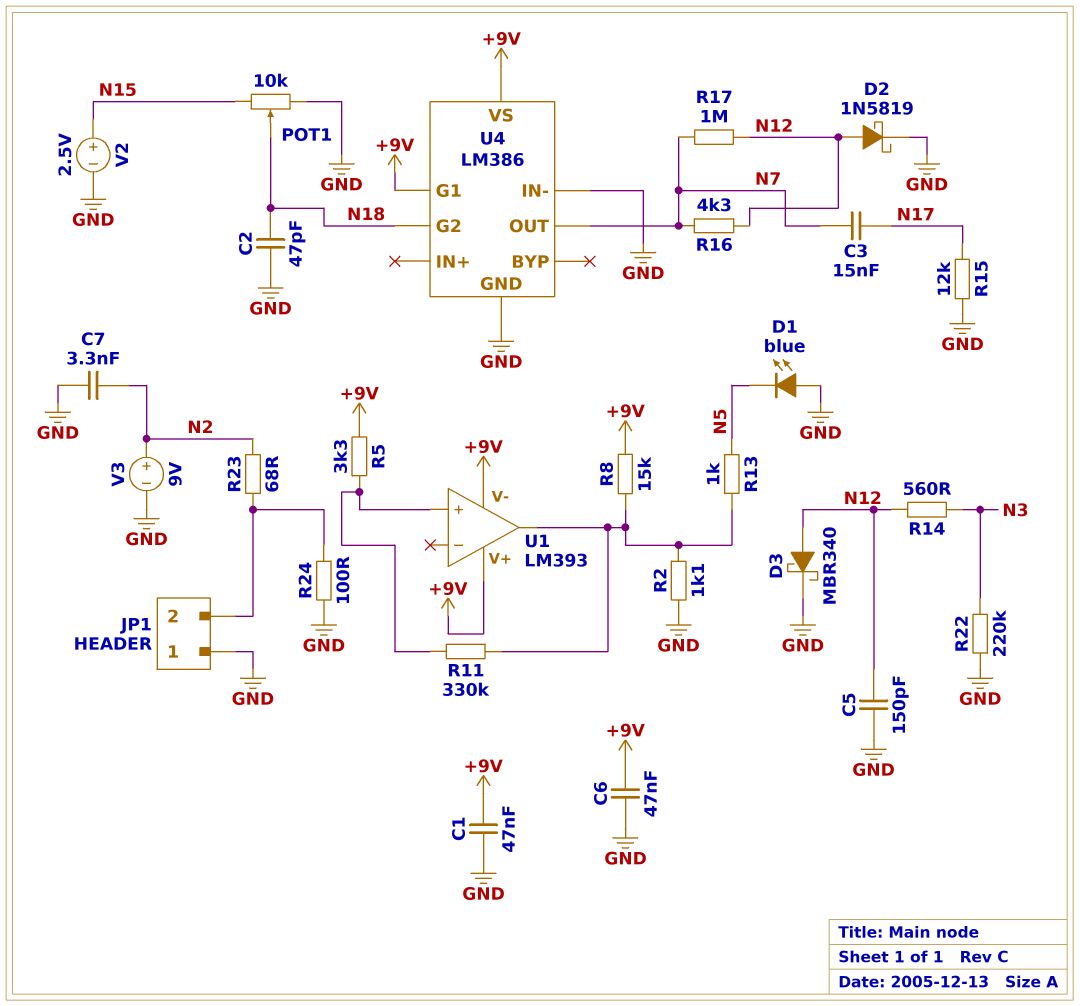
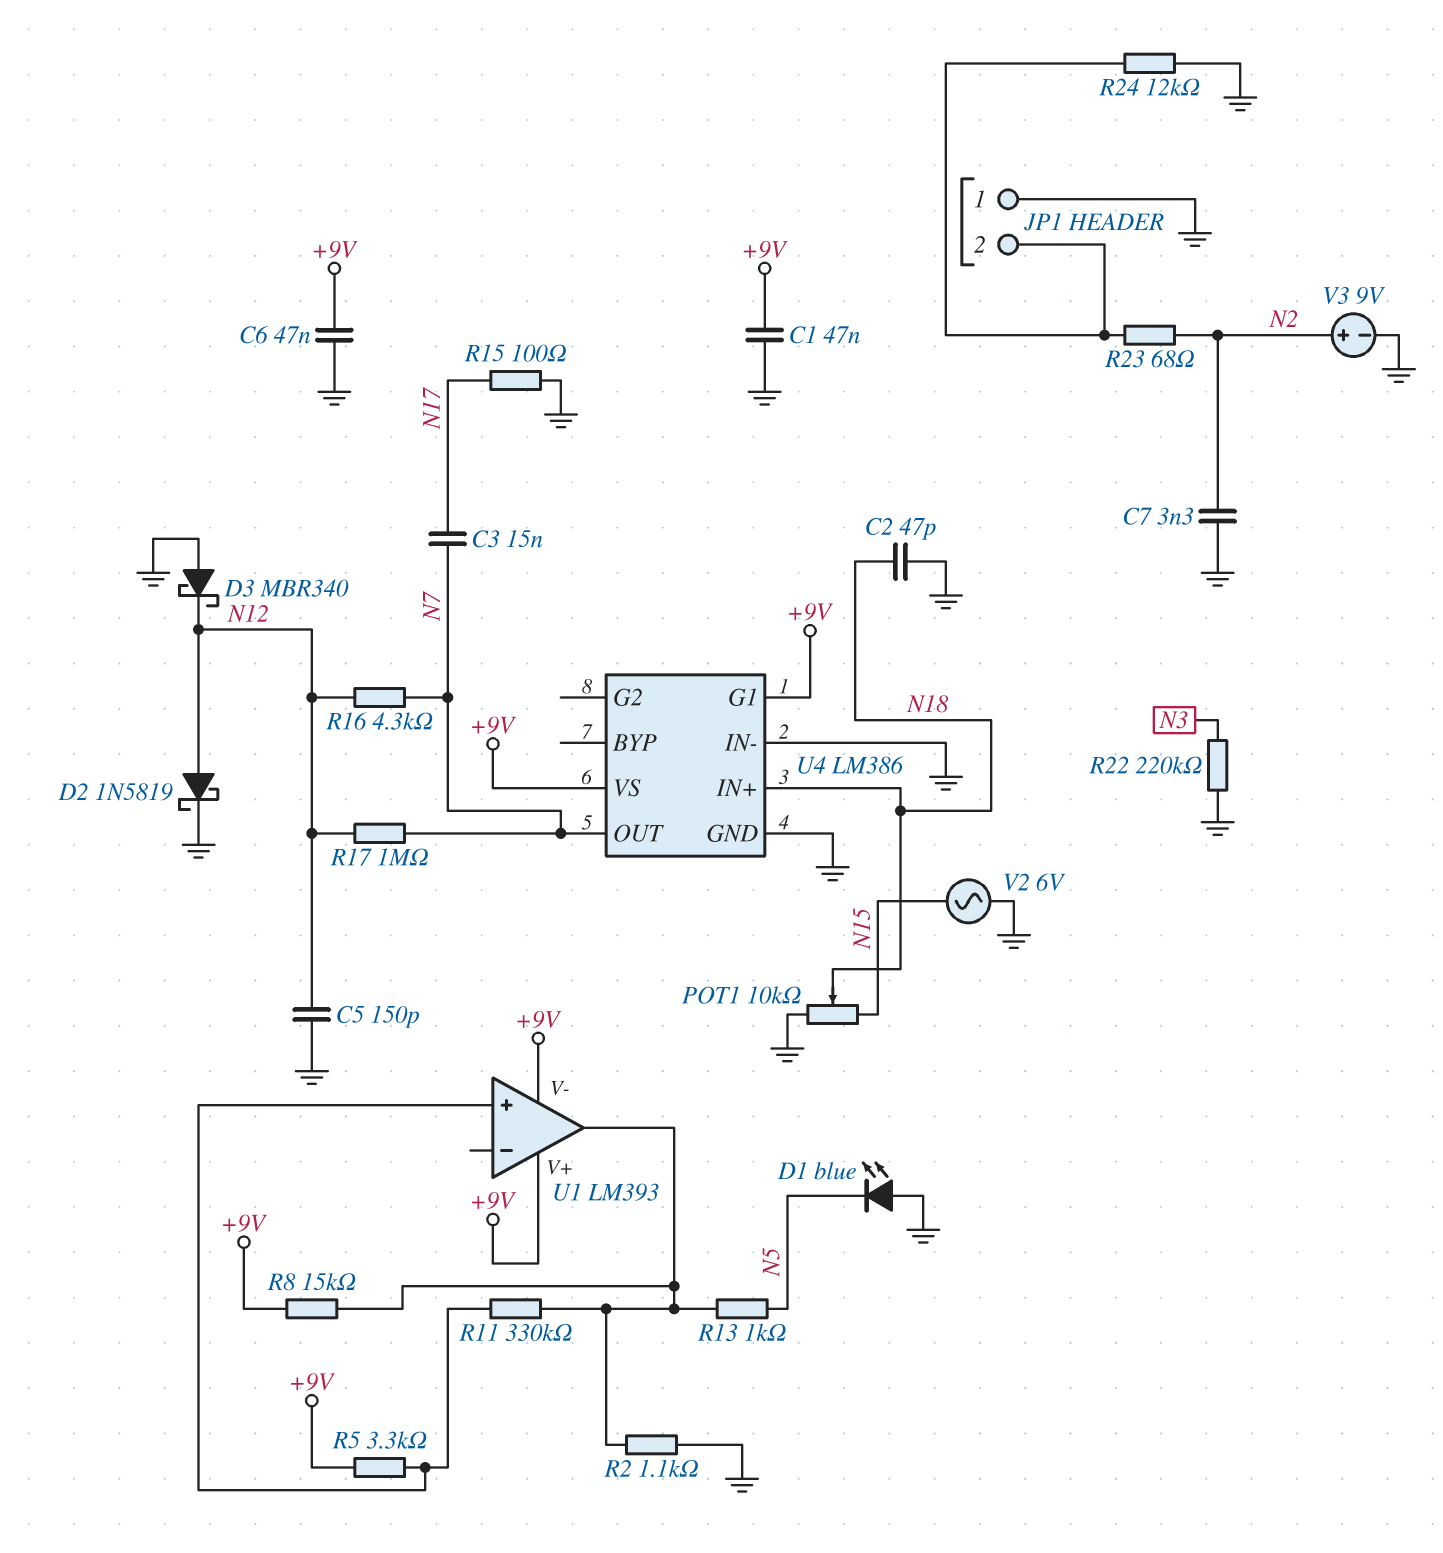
D3: schottky MBR340 (A N12, K GND) -> schottky MBR340 (A GND, K N12)
R14: 560 (N3, N12) -> none
R15: 12k (GND, N17) -> 100 (GND, N17)
R24: 100 (GND, JP1/2) -> 12k (GND, JP1/2)
U4 pin G2: N18 -> none
U4 pin IN+: none -> N18
V2: 2.5V (plus N15, minus GND) -> AC 6V (GND, N15)

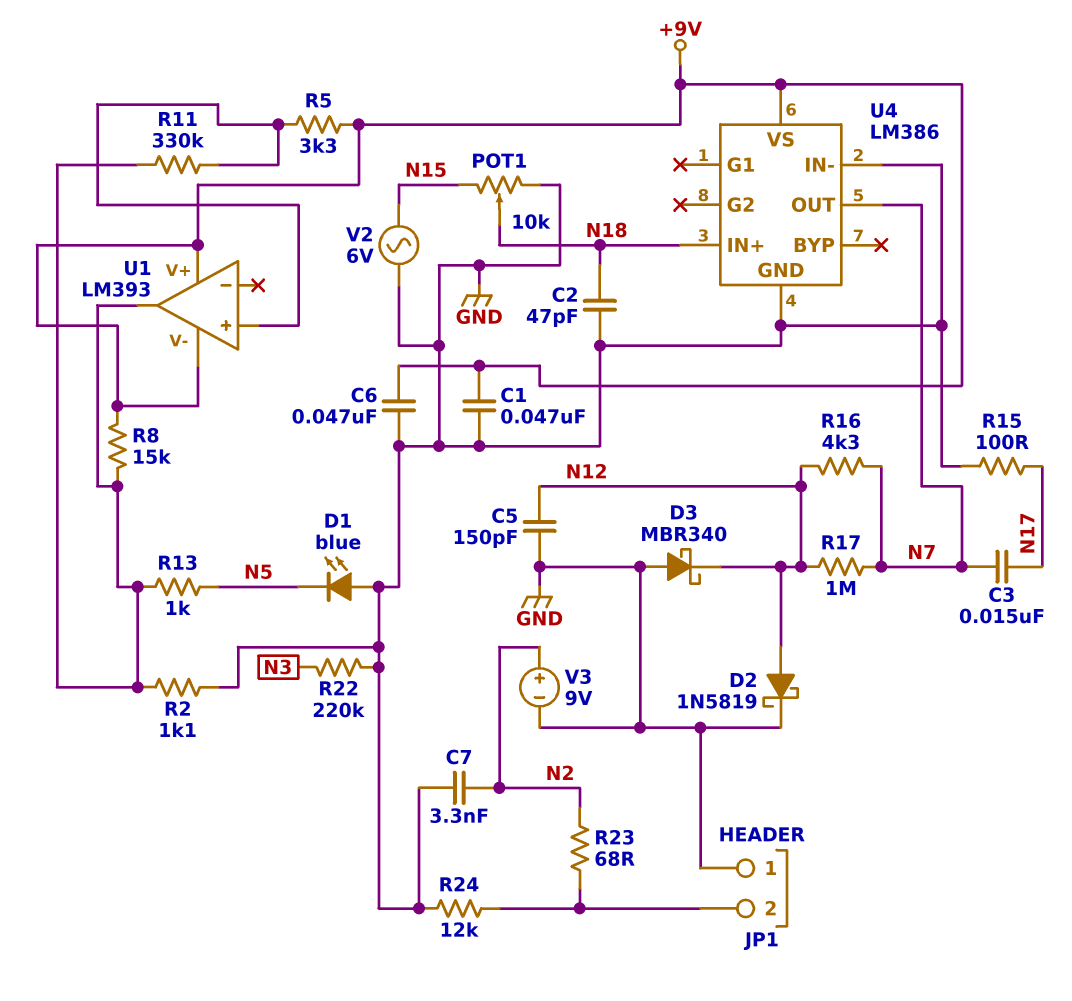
U4 pin G1: +9V -> none

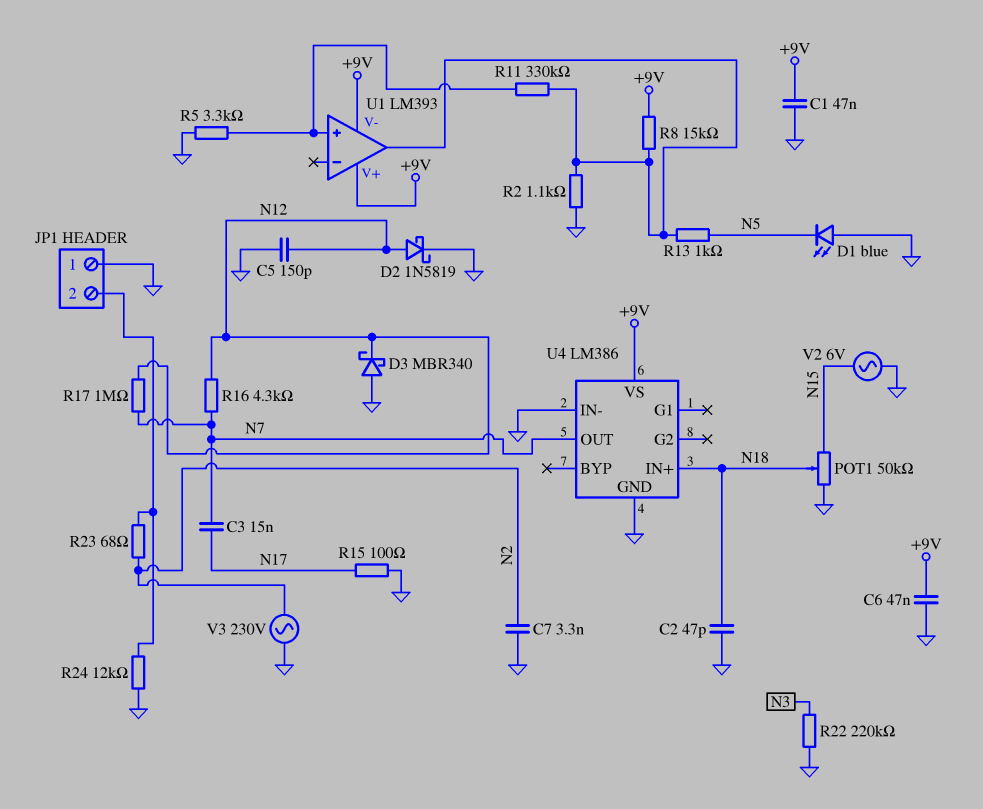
POT1: 10k (GND, N15, wiper N18) -> 50k (GND, N15, wiper N18)
R5: 3.3k (+9V, U1/in+) -> 3.3k (GND, U1/in+)
V3: 9V (plus N2, minus GND) -> AC 230V (GND, N2)

